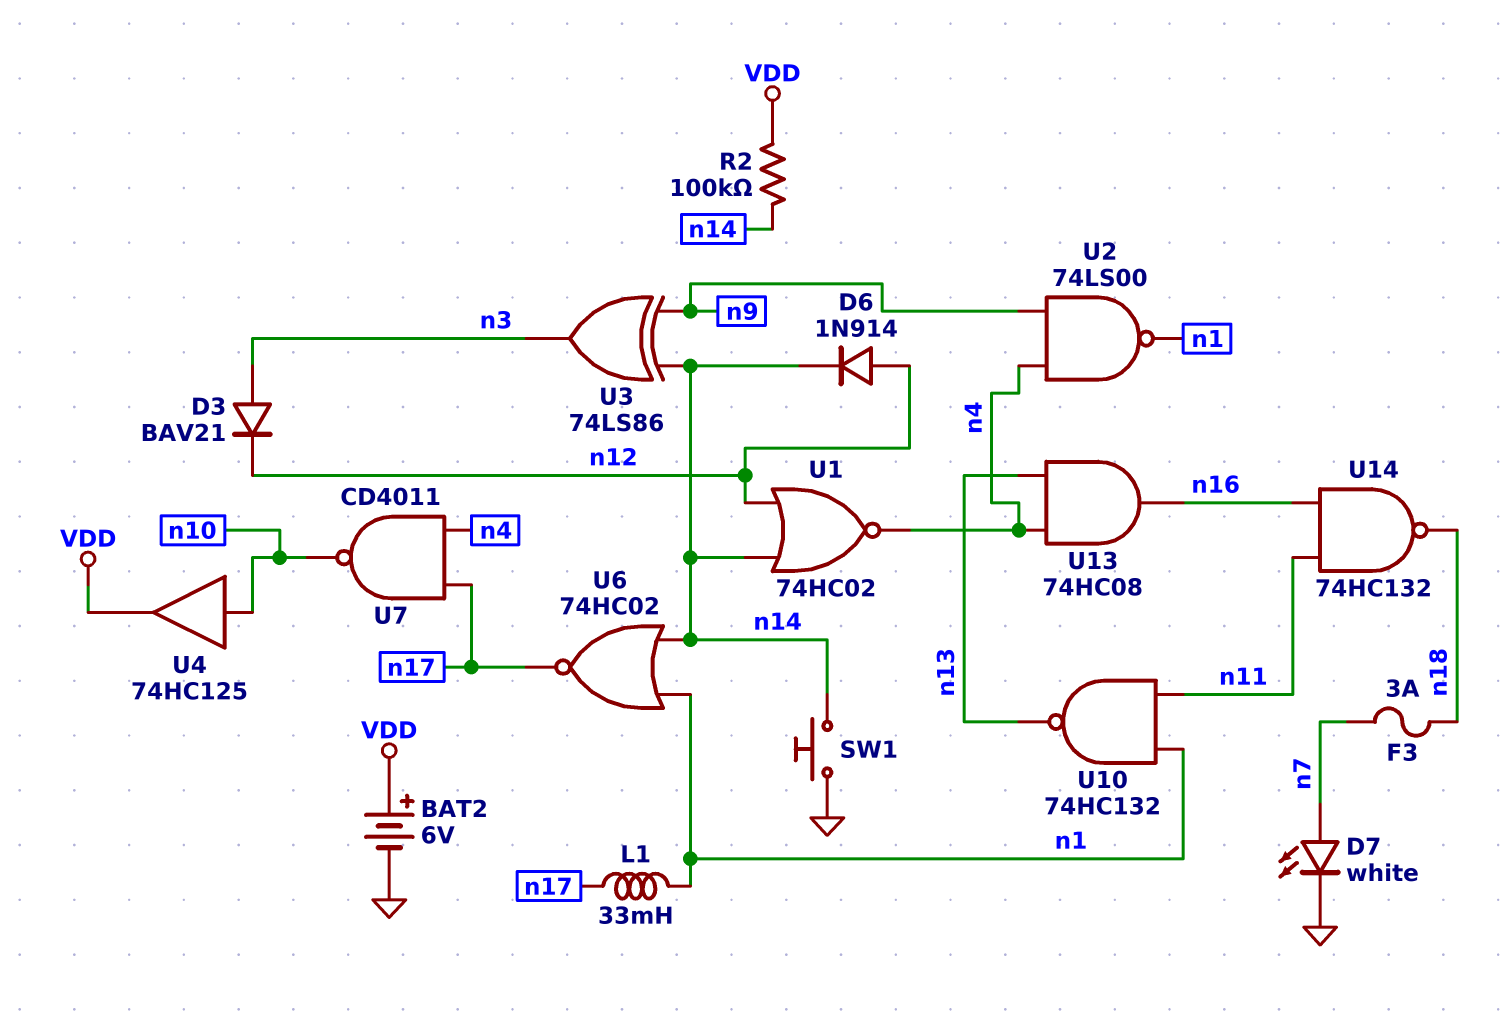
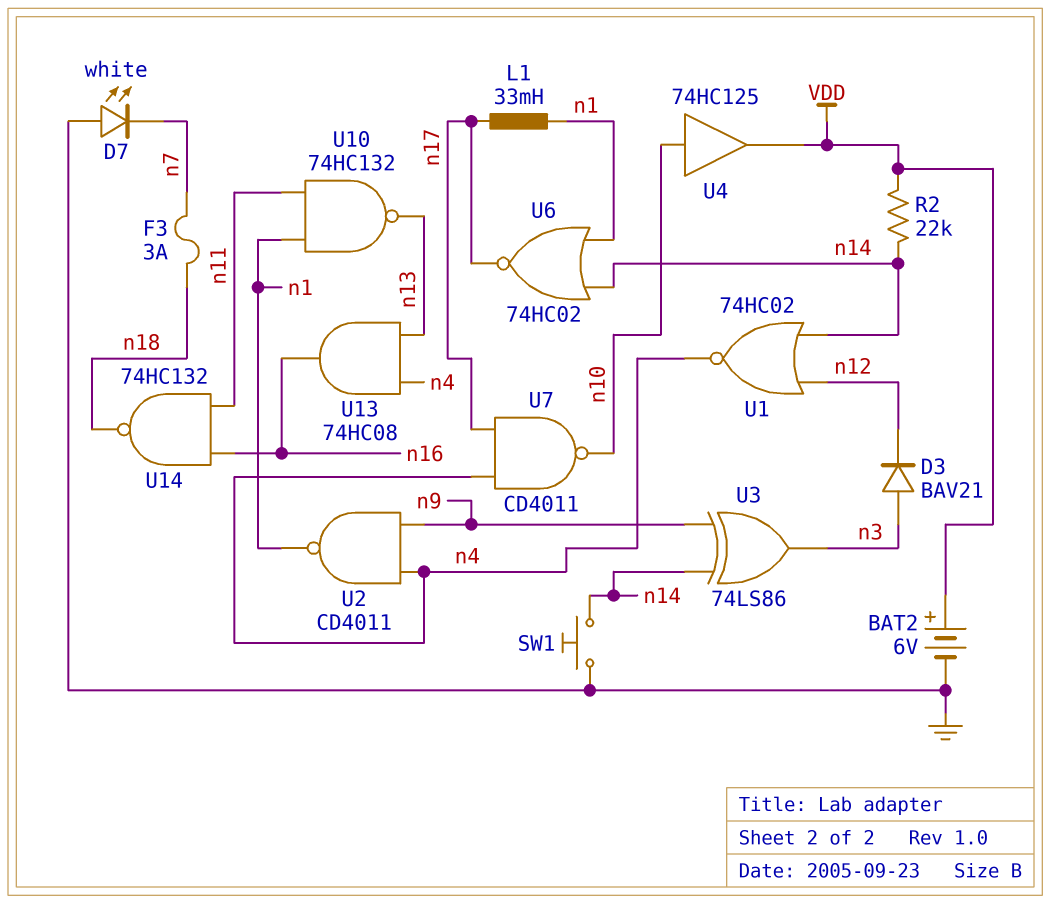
D6: diode 1N914 (A n12, K n14) -> none
D7: LED white (A n7, K GND) -> LED white (A GND, K n7)
R2: 100k (VDD, n14) -> 22k (VDD, n14)
U2: NAND 74LS00 (in n4, in n9, out n1) -> NAND CD4011 (in n4, in n9, out n1)

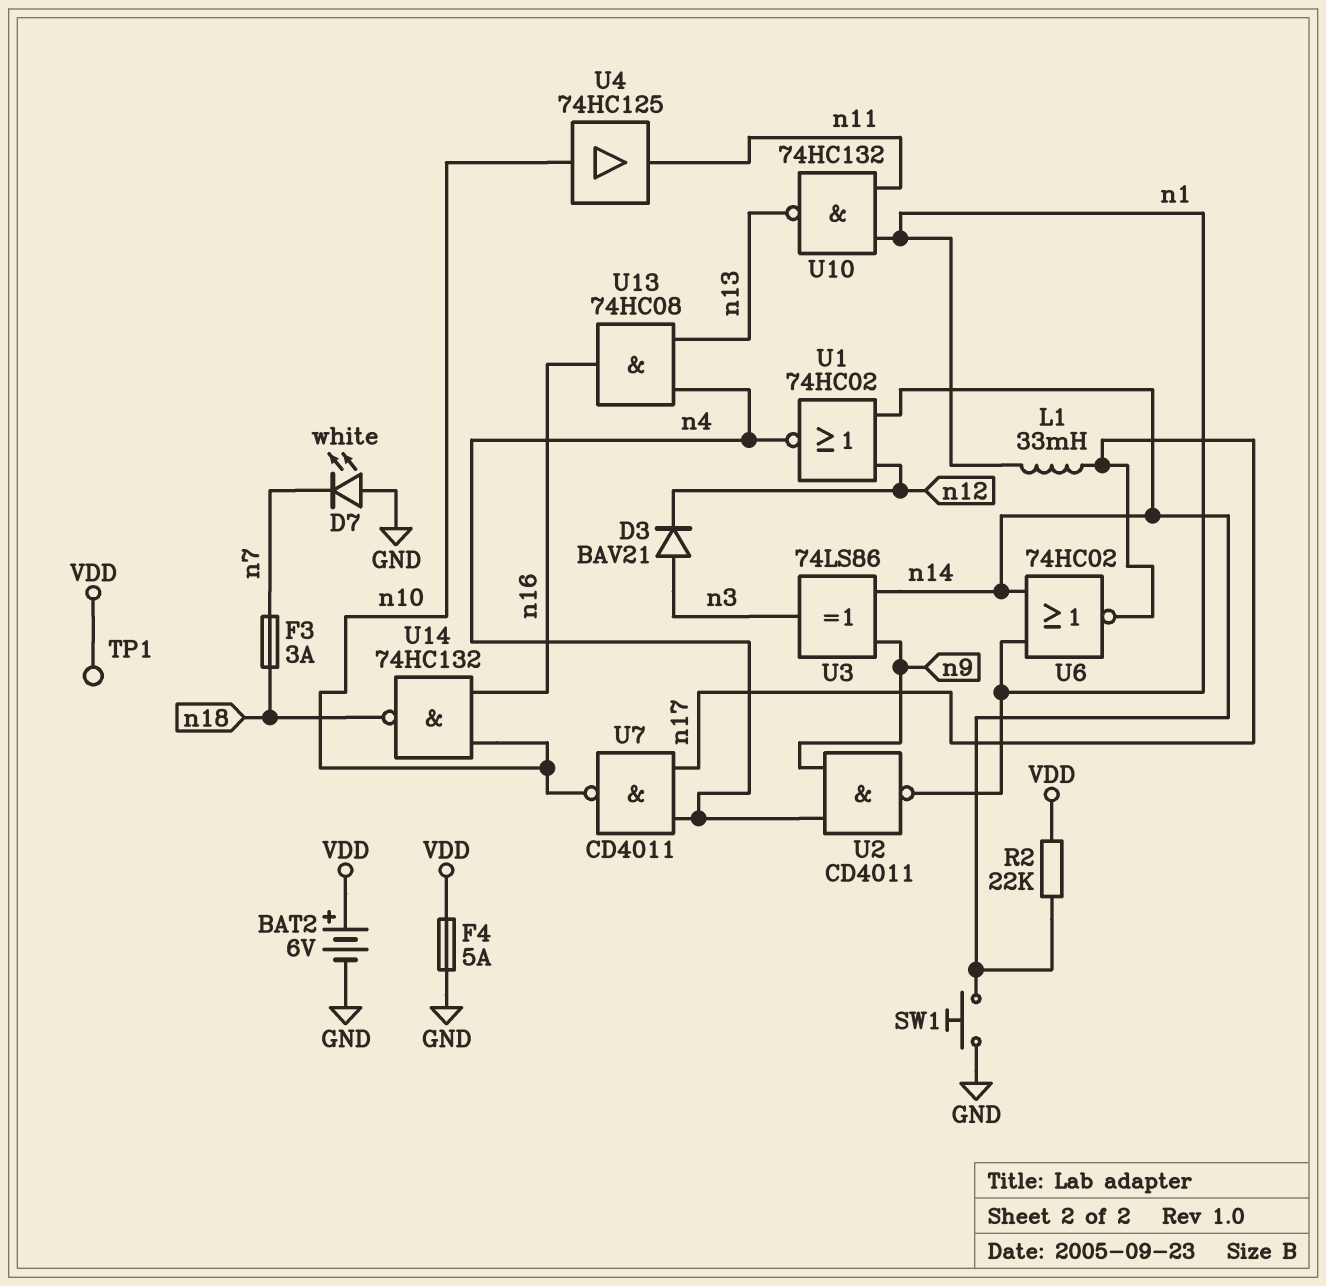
F4: none -> 5A (GND, VDD)
TP1: none -> test point (VDD)
U4: buffer 74HC125 (in n10, out VDD) -> buffer 74HC125 (in n10, out n11)
U14: NAND 74HC132 (in n11, in n16, out n18) -> NAND 74HC132 (in n10, in n16, out n18)

